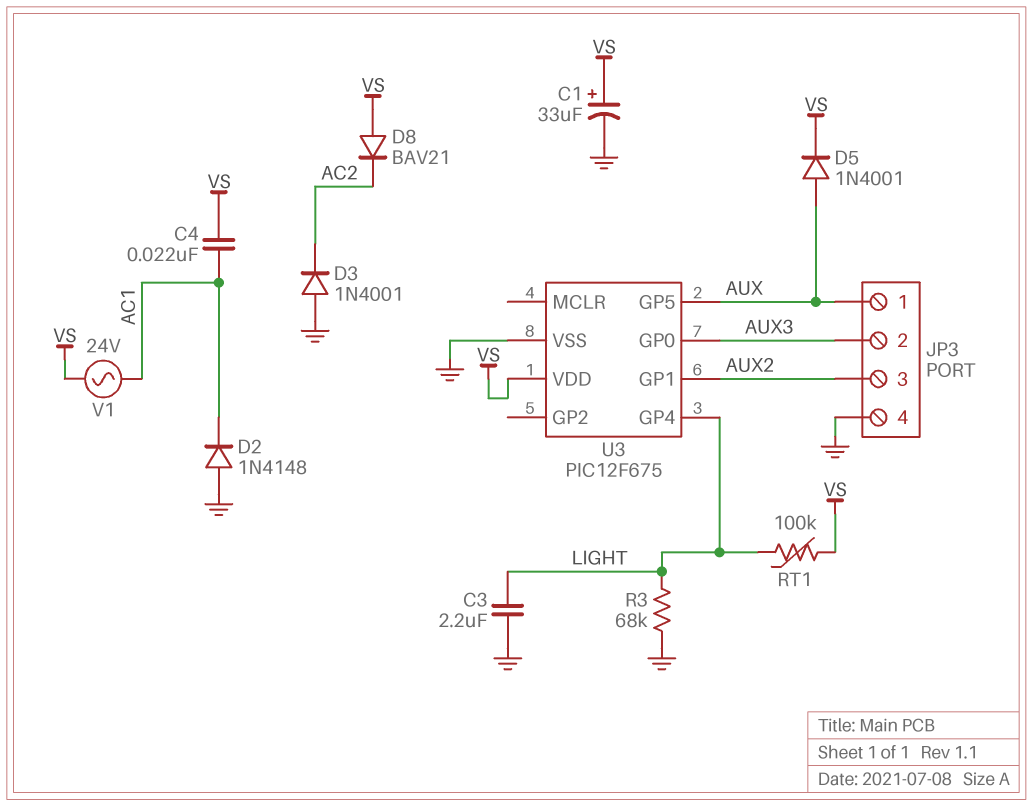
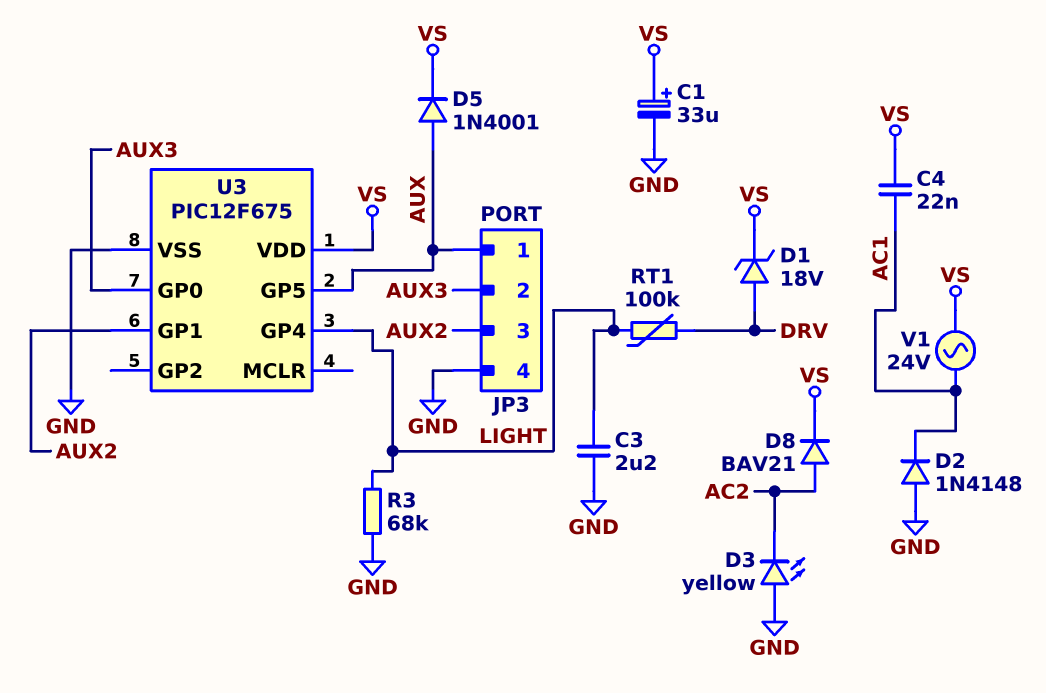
D1: none -> zener 18V (A DRV, K VS)
D3: diode 1N4001 (A GND, K AC2) -> LED yellow (A GND, K AC2)
D8: diode BAV21 (A VS, K AC2) -> diode BAV21 (A AC2, K VS)
RT1: 100k (LIGHT, VS) -> 100k (DRV, LIGHT)

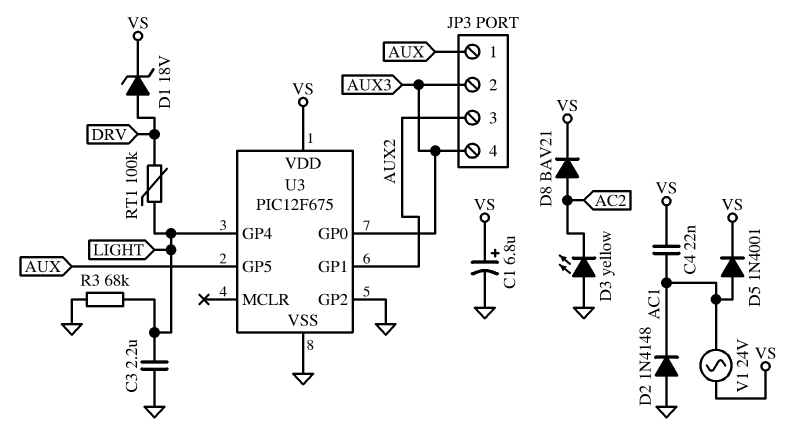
C1: 33uF (plus VS, minus GND) -> 6.8uF (plus VS, minus GND)
D5: diode 1N4001 (A AUX, K VS) -> diode 1N4001 (A AC1, K VS)
JP3 pin 4: GND -> AUX3
U3 pin GP2: none -> GND

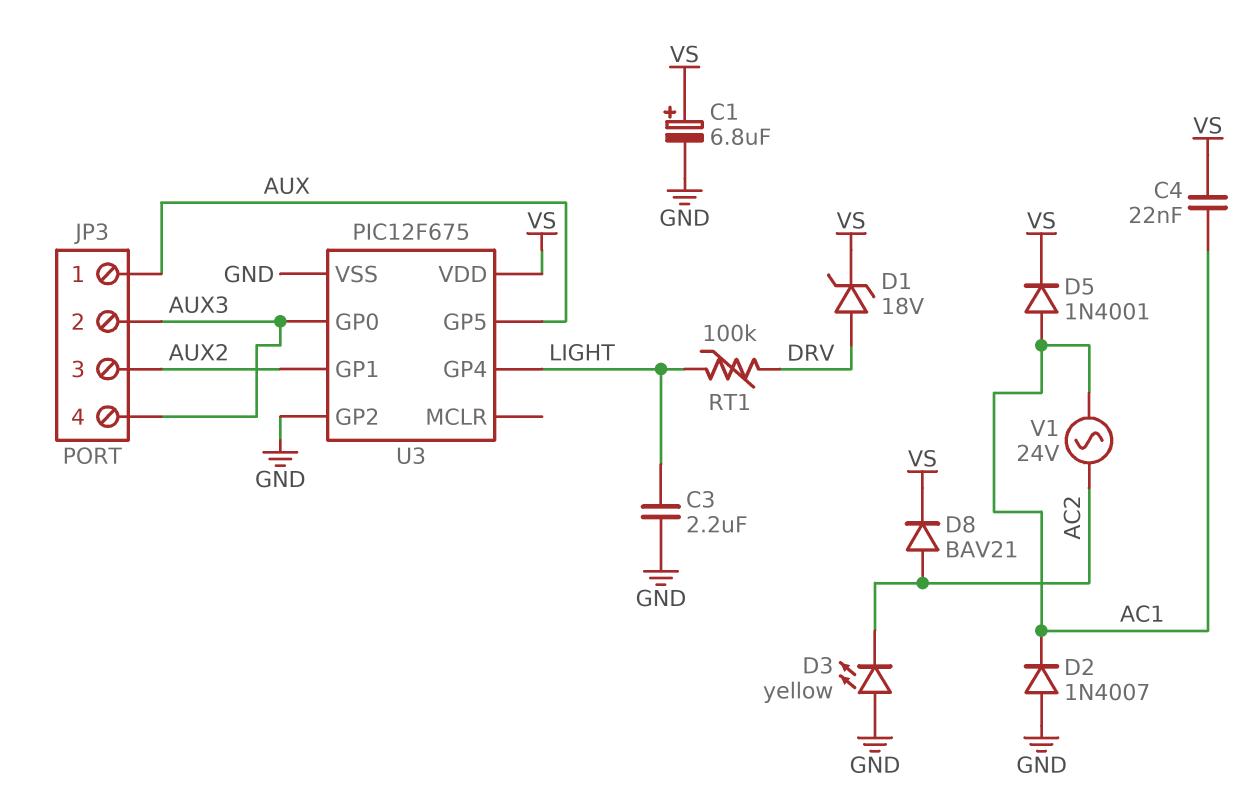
D2: diode 1N4148 (A GND, K AC1) -> diode 1N4007 (A GND, K AC1)
R3: 68k (GND, LIGHT) -> none
V1: AC 24V (AC1, VS) -> AC 24V (AC1, AC2)

